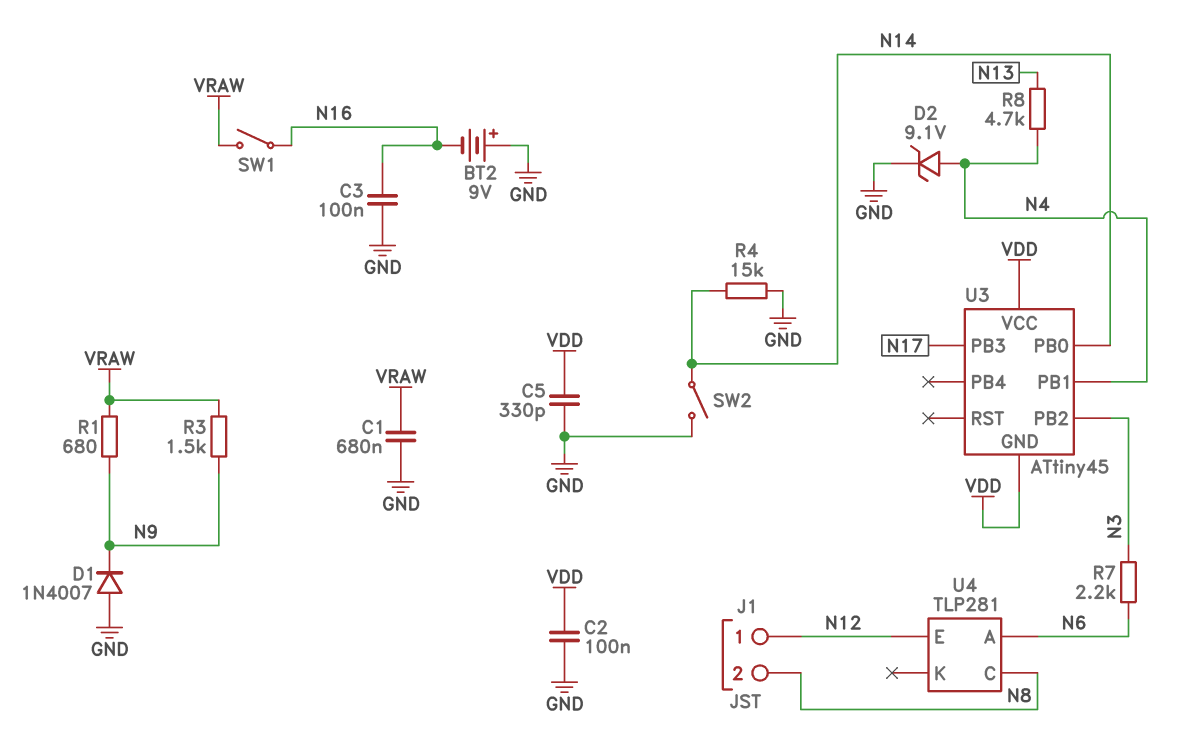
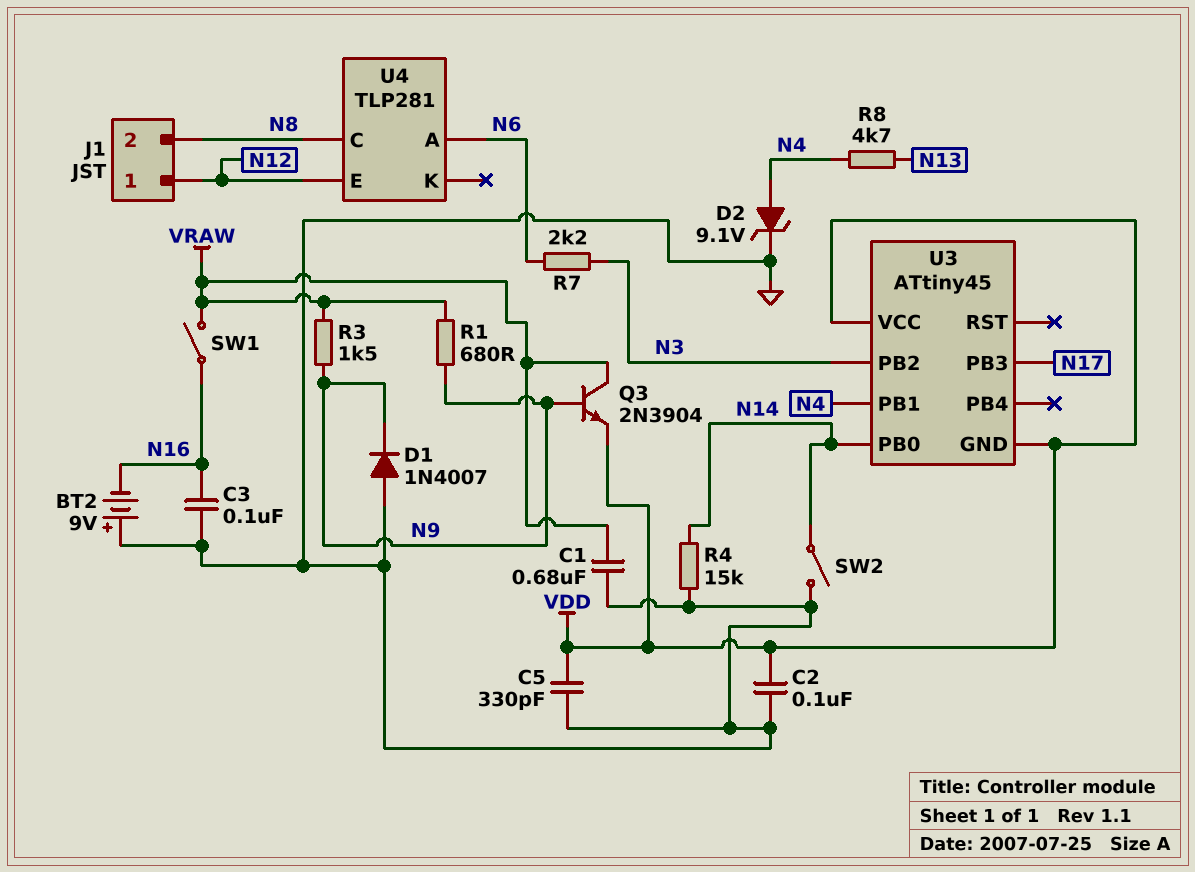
Q3: none -> NPN 2N3904 (B N9, C VRAW, E VDD)

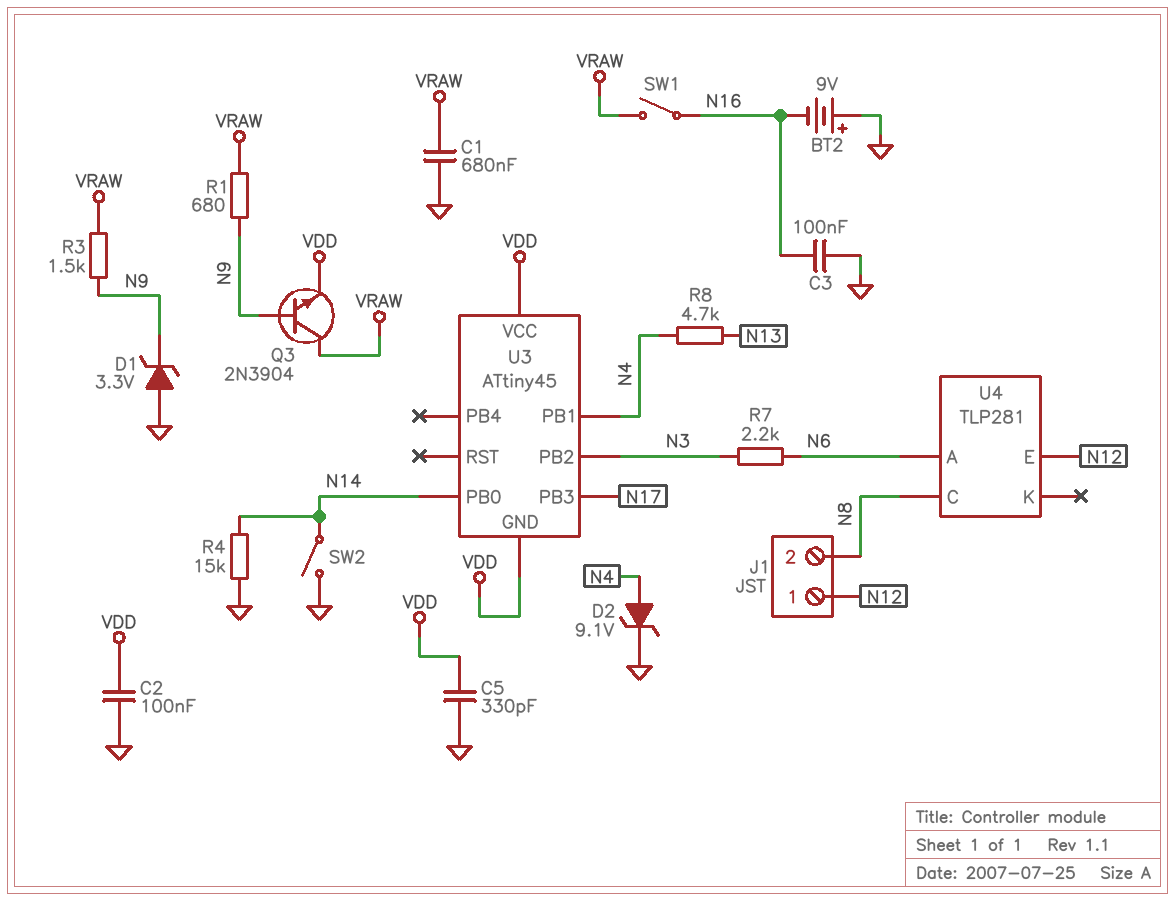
D1: diode 1N4007 (A GND, K N9) -> zener 3.3V (A GND, K N9)

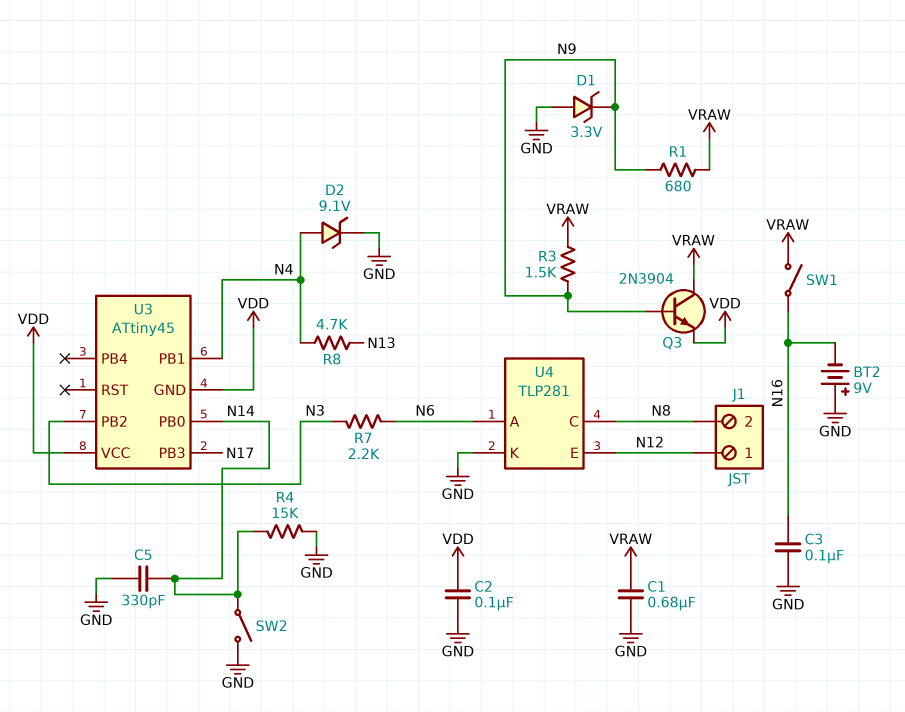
C5: 330pF (GND, VDD) -> 330pF (GND, N14)
U4 pin K: none -> GND

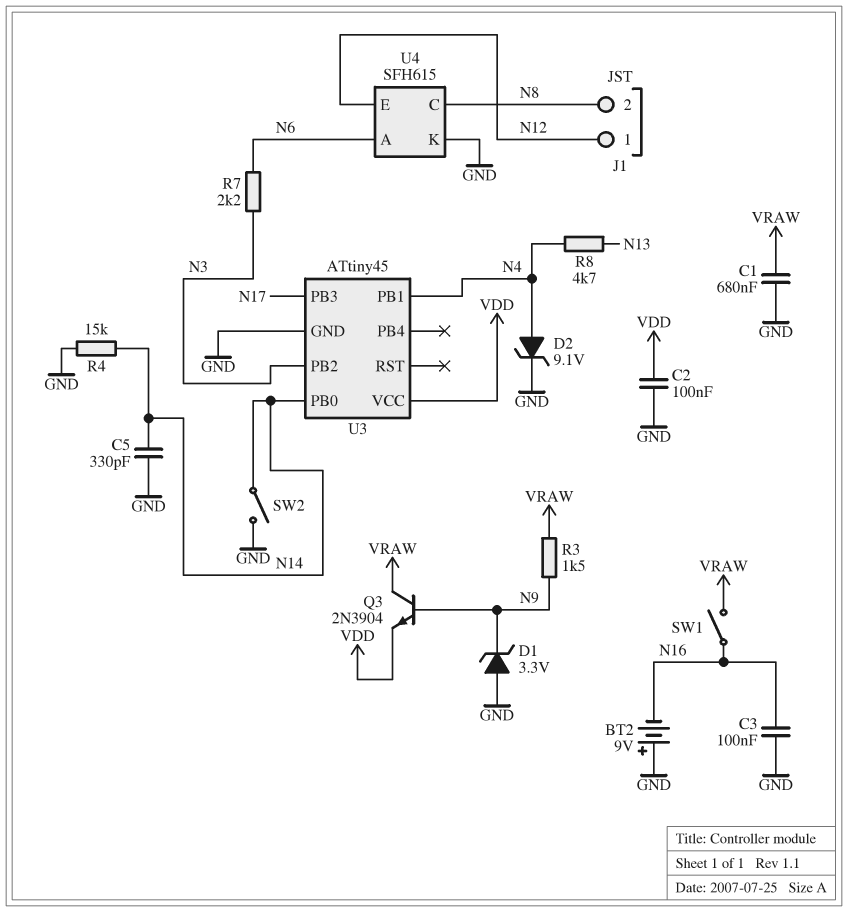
R1: 680 (N9, VRAW) -> none
U3 pin GND: VDD -> GND
U4: TLP281 -> SFH615

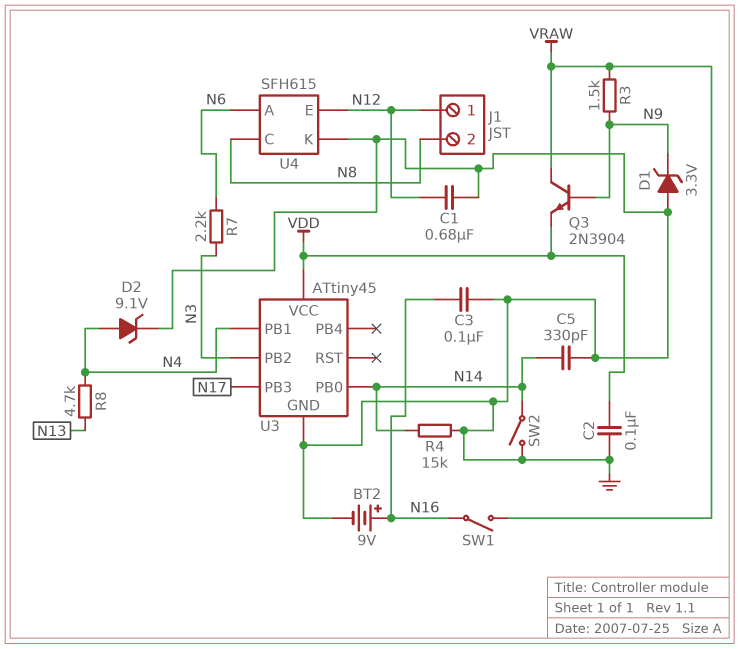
BT2: 9V (plus GND, minus N16) -> 9V (plus N16, minus GND)
C1: 680nF (GND, VRAW) -> 680nF (GND, N12)

